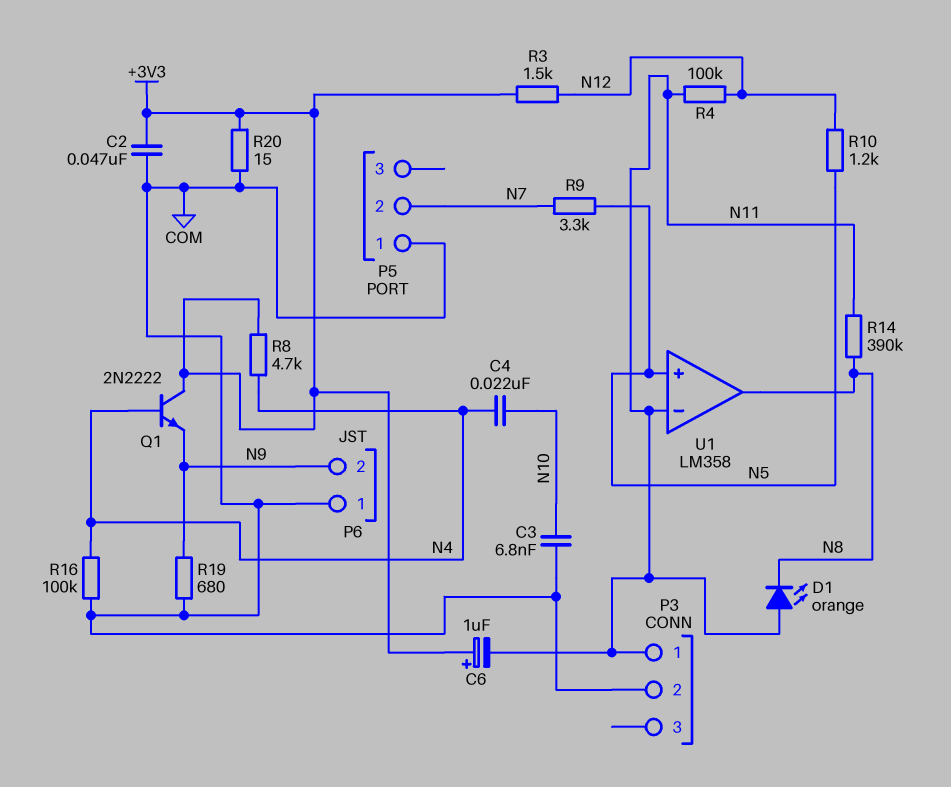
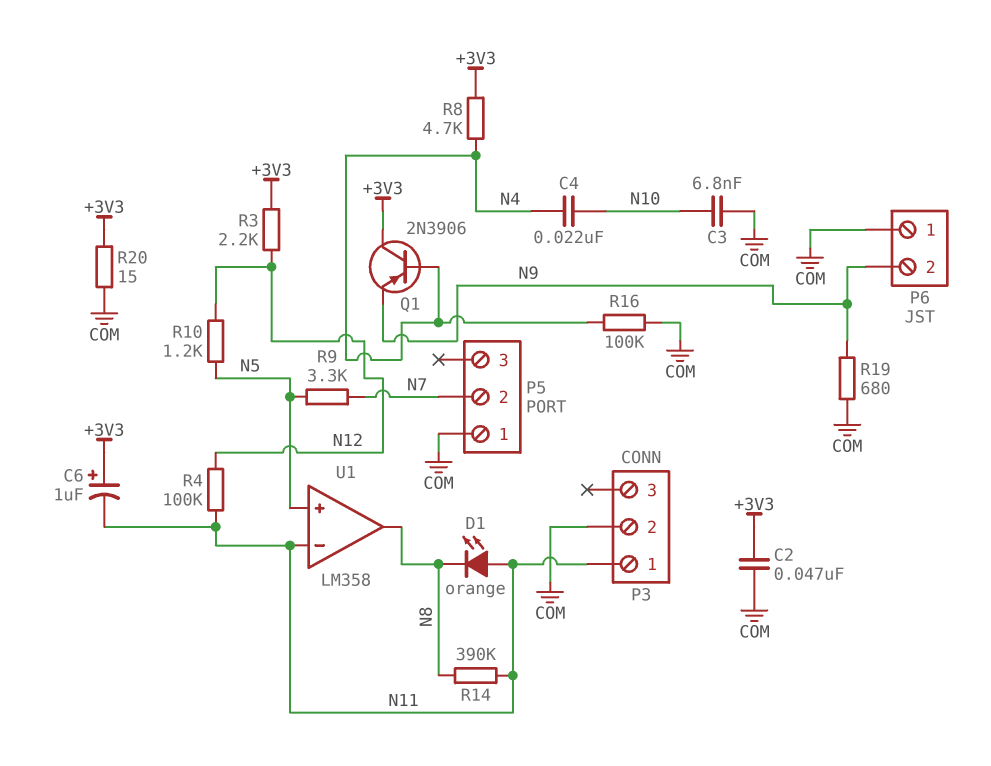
Q1: NPN 2N2222 (B N4, C +3V3, E N9) -> PNP 2N3906 (B N4, C +3V3, E N9)
R3: 1.5k (+3V3, N12) -> 2.2k (+3V3, N12)

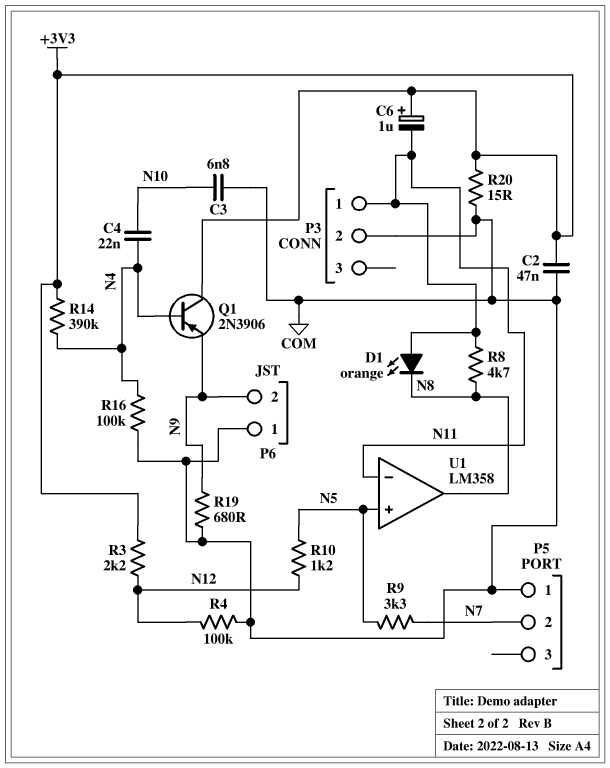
R4: 100k (N11, N12) -> 100k (COM, N12)
R8: 4.7k (+3V3, N4) -> 4.7k (N8, N11)
R14: 390k (N8, N11) -> 390k (+3V3, N4)

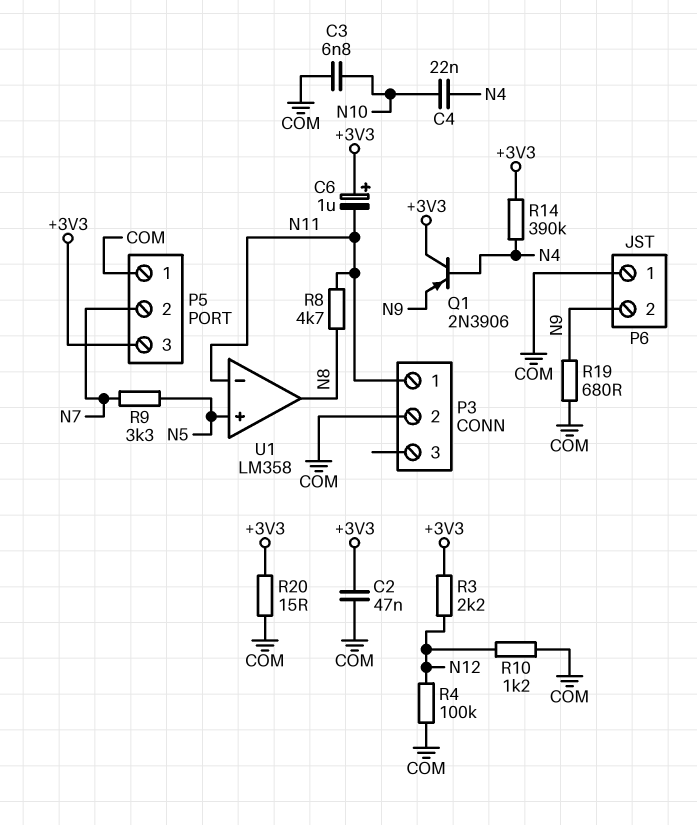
D1: LED orange (A N11, K N8) -> none
P5 pin 3: none -> +3V3
R10: 1.2k (N5, N12) -> 1.2k (COM, N12)
R16: 100k (COM, N4) -> none

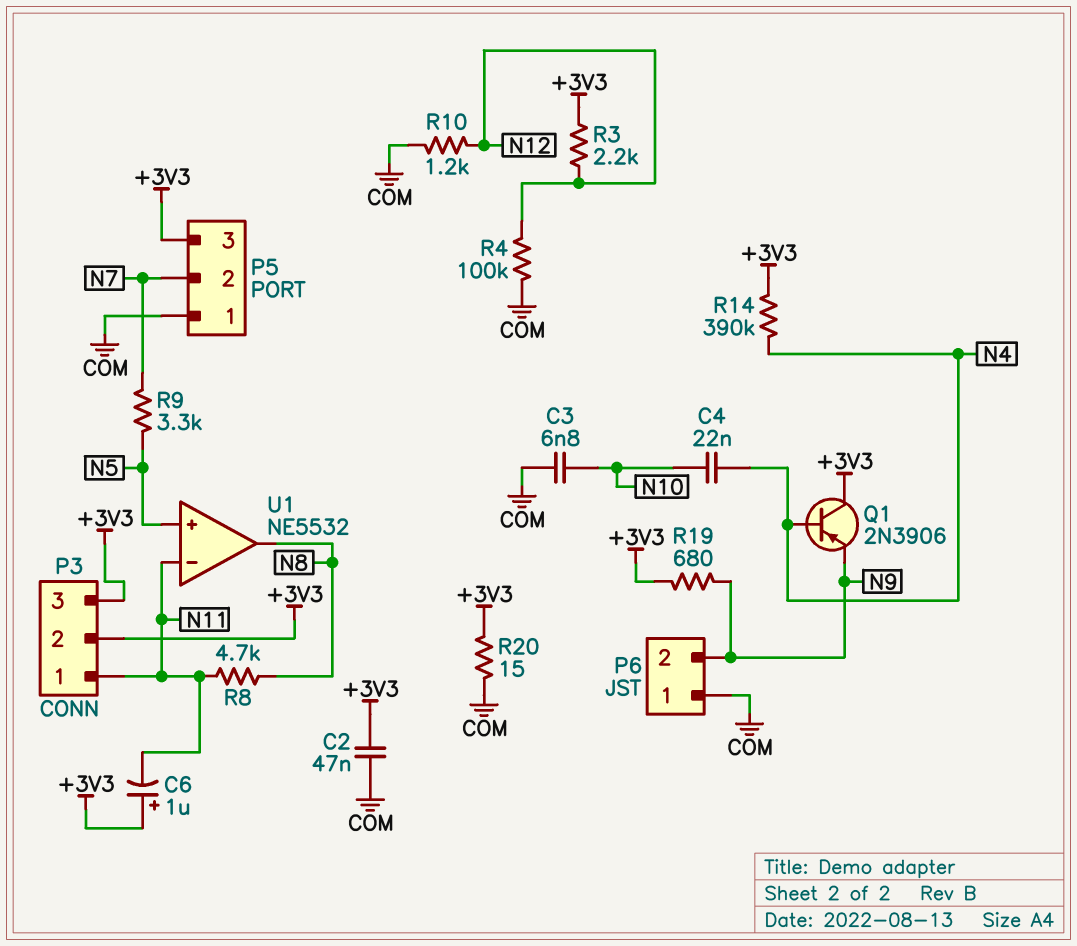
P3 pin 2: COM -> +3V3
P3 pin 3: none -> +3V3
R19: 680 (COM, N9) -> 680 (+3V3, N9)
U1: LM358 -> NE5532

